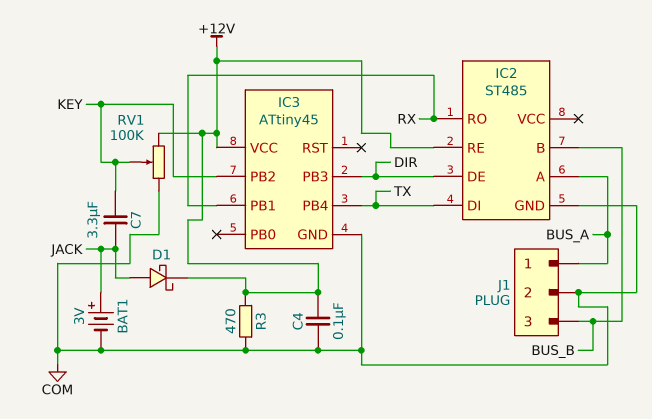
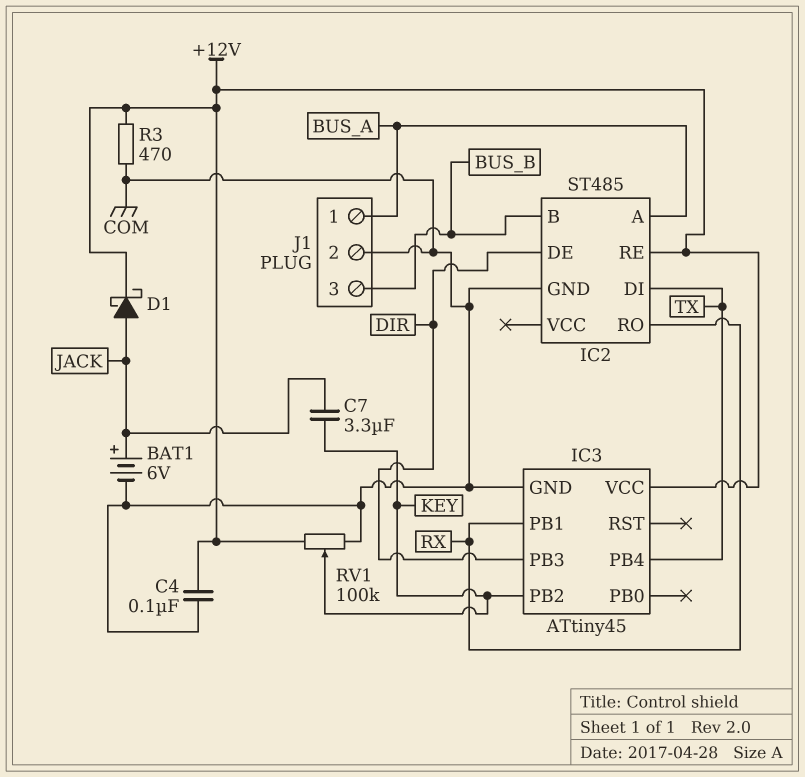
BAT1: 3V (plus JACK, minus COM) -> 6V (plus JACK, minus COM)

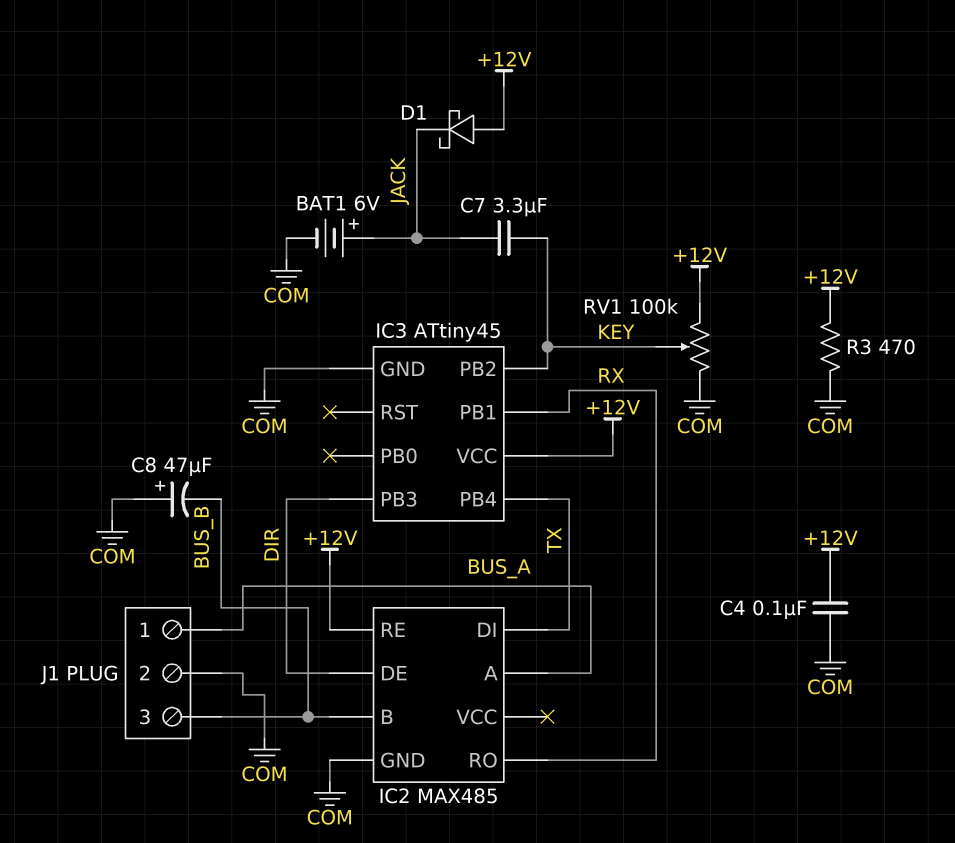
C8: none -> 47uF (plus COM, minus BUS_B)
D1: schottky (A JACK, K +12V) -> schottky (A +12V, K JACK)
IC2: ST485 -> MAX485

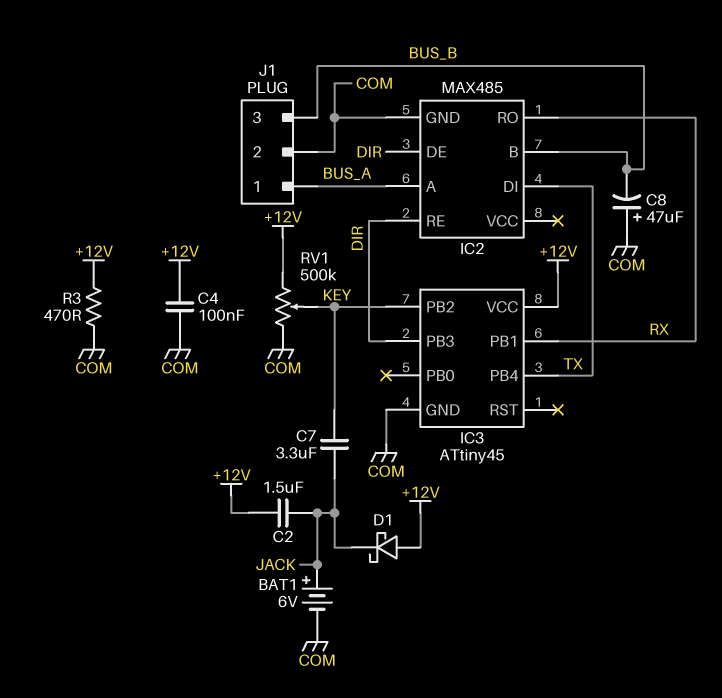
C2: none -> 1.5uF (+12V, JACK)
IC2 pin RE: +12V -> DIR
RV1: 100k (+12V, COM, wiper KEY) -> 500k (+12V, COM, wiper KEY)

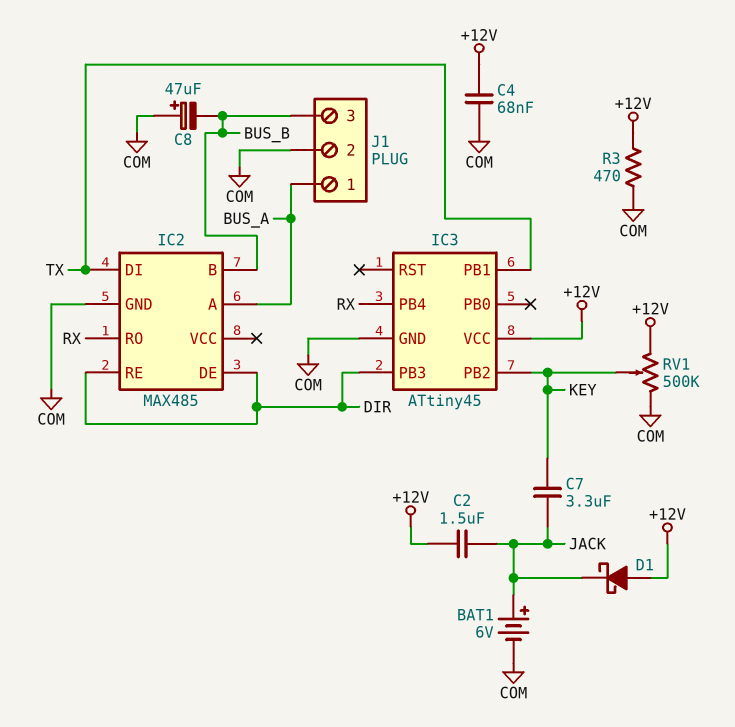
C4: 100nF (+12V, COM) -> 68nF (+12V, COM)
IC3 pin PB1: RX -> TX
IC3 pin PB4: TX -> RX

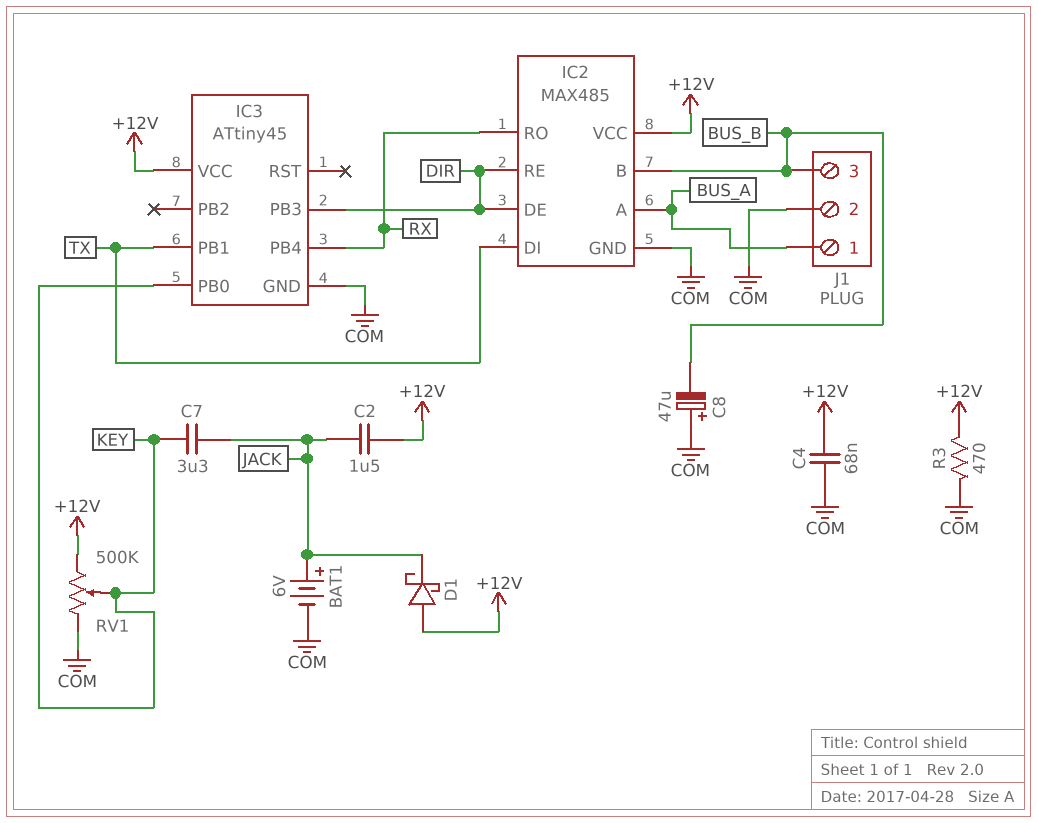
IC2 pin VCC: none -> +12V
IC3 pin PB0: none -> KEY
IC3 pin PB2: KEY -> none

